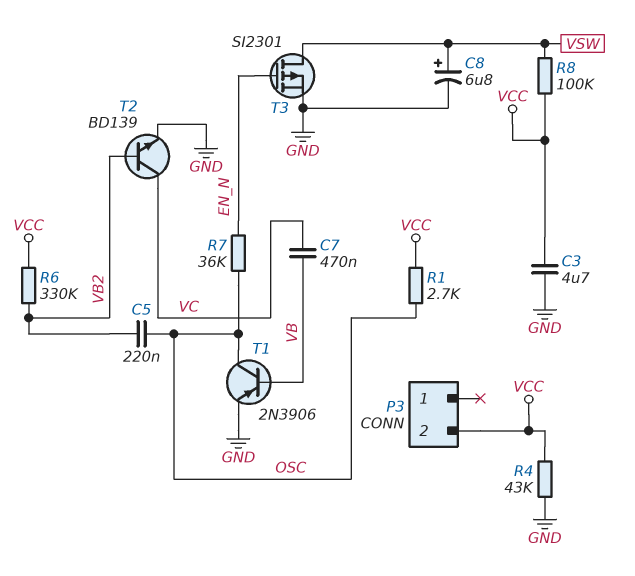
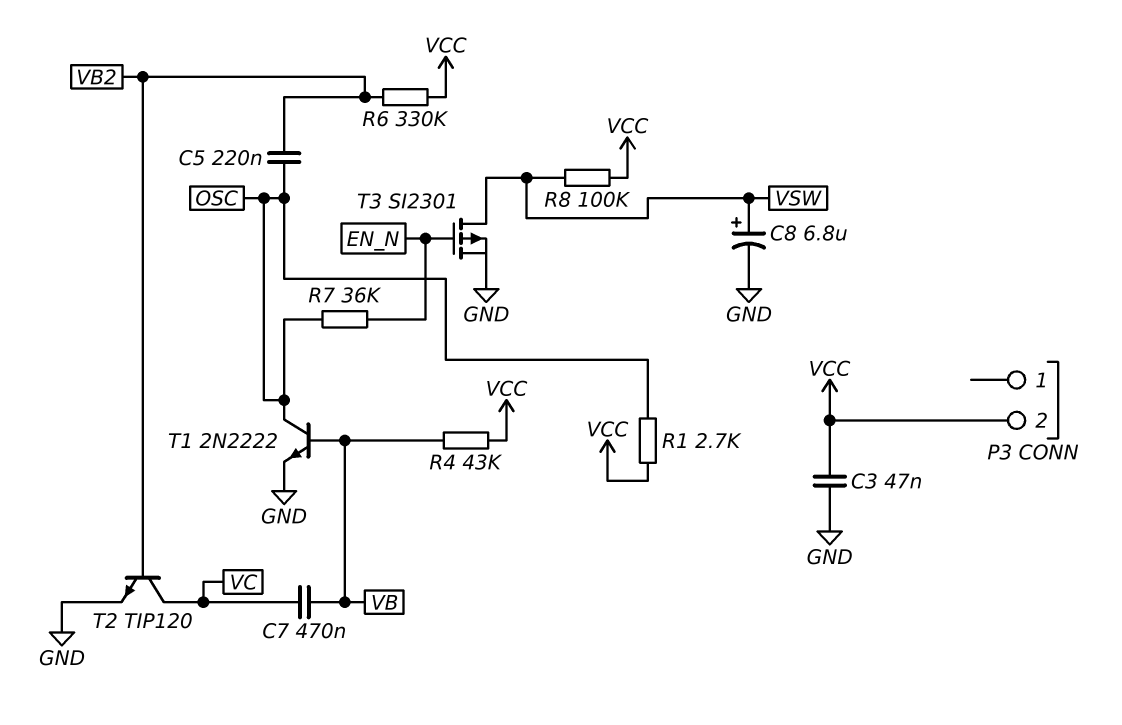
C3: 4.7uF (GND, VCC) -> 47nF (GND, VCC)
R4: 43k (GND, VCC) -> 43k (VB, VCC)
T1: PNP 2N3906 (B VB, C OSC, E GND) -> NPN 2N2222 (B VB, C OSC, E GND)
T2: NPN BD139 (B VB2, C VC, E GND) -> NPN TIP120 (B VB2, C VC, E GND)

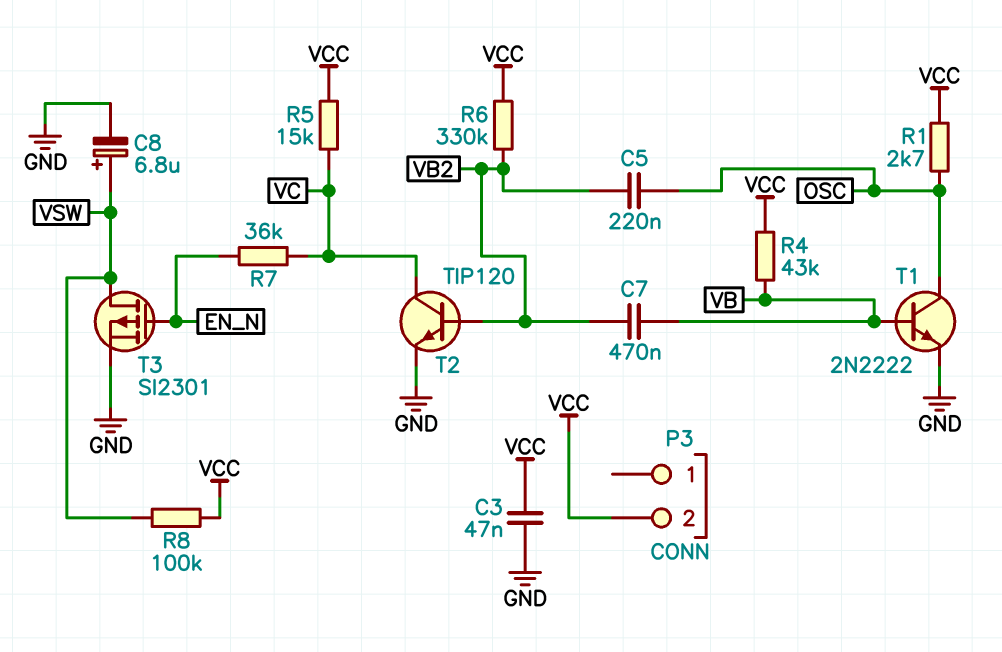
C7: 470nF (VB, VC) -> 470nF (VB, VB2)
R5: none -> 15k (VC, VCC)
R7: 36k (EN_N, OSC) -> 36k (EN_N, VC)

